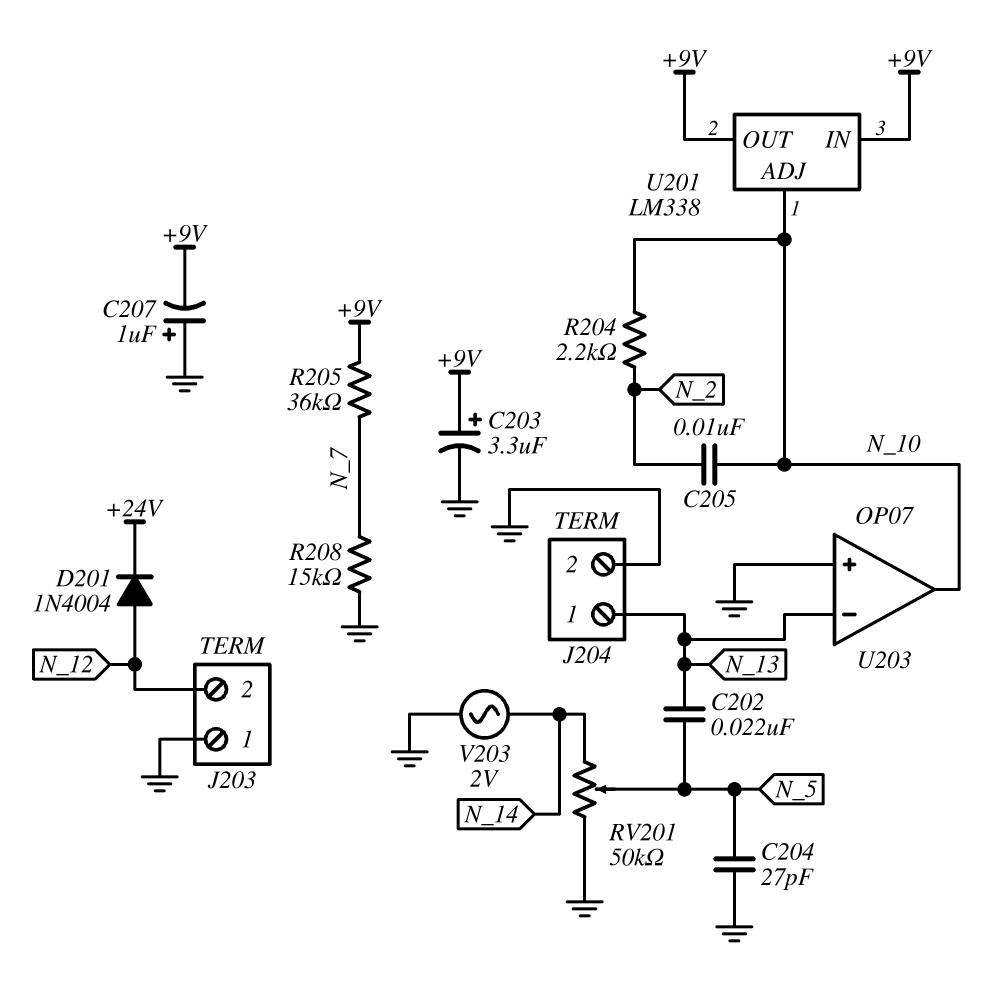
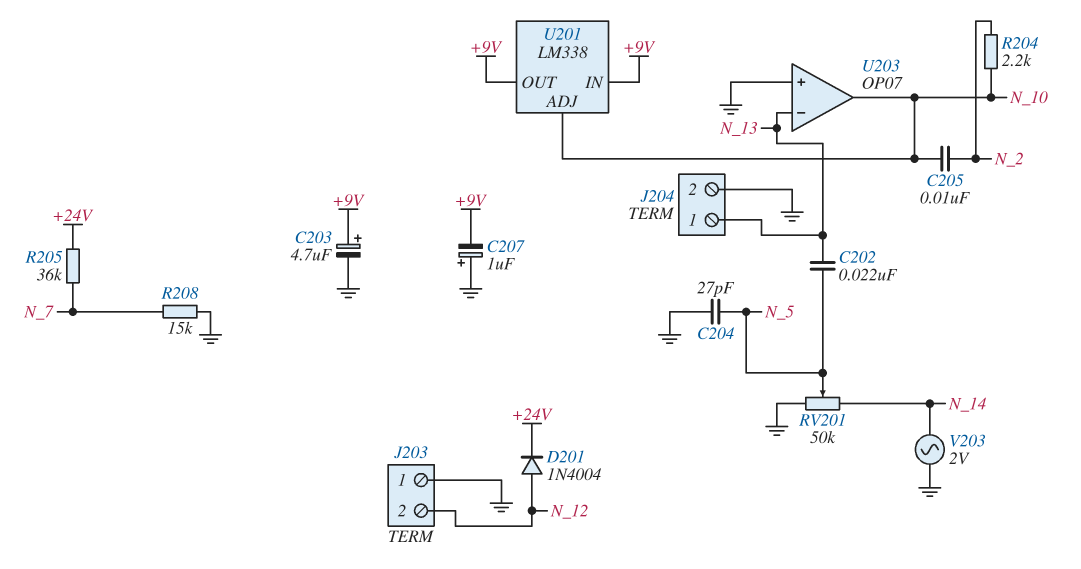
C203: 3.3uF (plus +9V, minus GND) -> 4.7uF (plus +9V, minus GND)
R205: 36k (+9V, N_7) -> 36k (+24V, N_7)

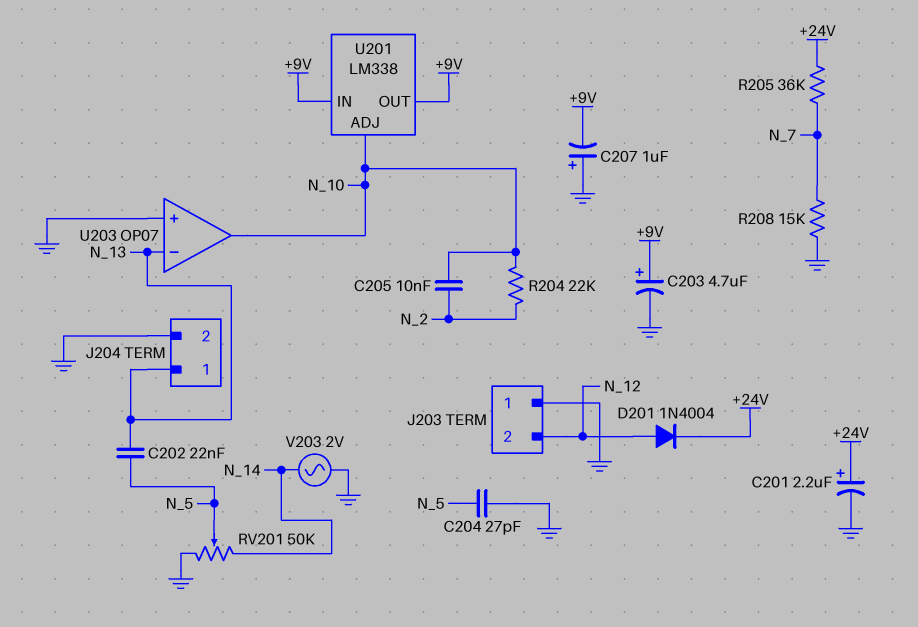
C201: none -> 2.2uF (plus +24V, minus GND)
R204: 2.2k (N_2, N_10) -> 22k (N_2, N_10)

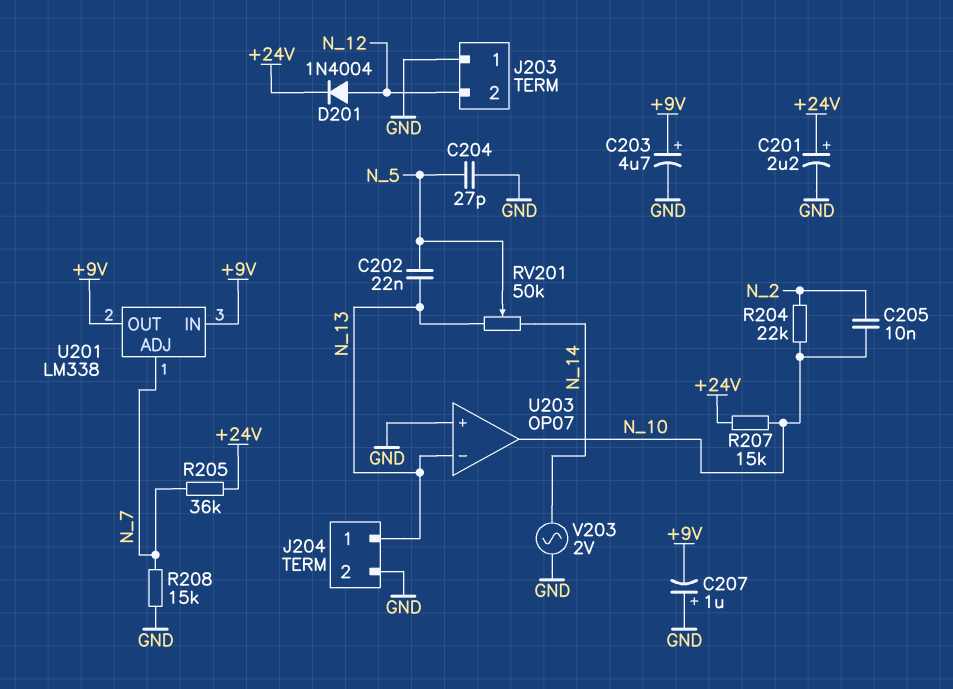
R207: none -> 15k (+24V, N_10)
RV201: 50k (GND, N_14, wiper N_5) -> 50k (N_13, N_14, wiper N_5)
U201 pin ADJ: N_10 -> N_7

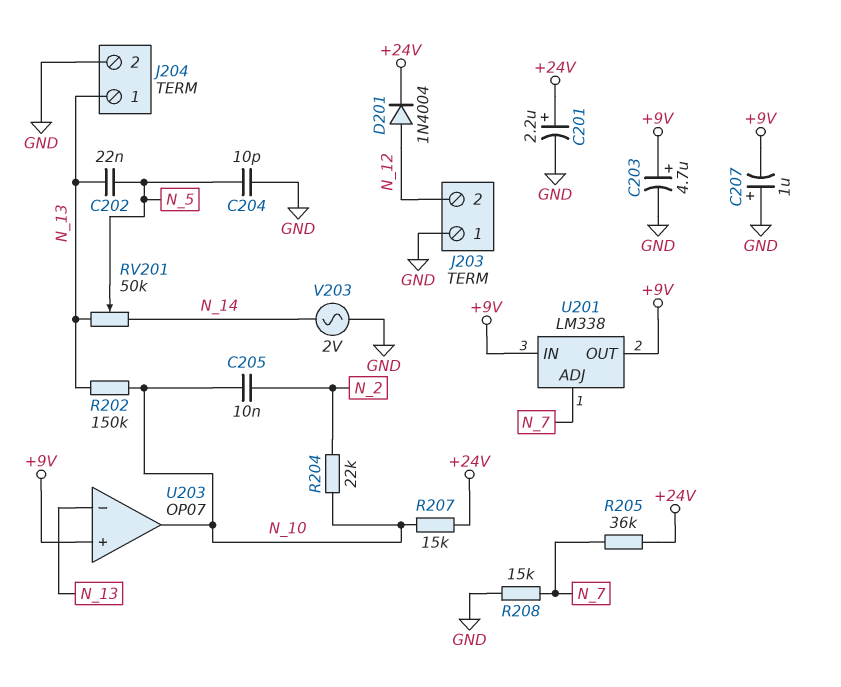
C204: 27pF (GND, N_5) -> 10pF (GND, N_5)
R202: none -> 150k (N_10, N_13)
U203 pin in+: GND -> +9V

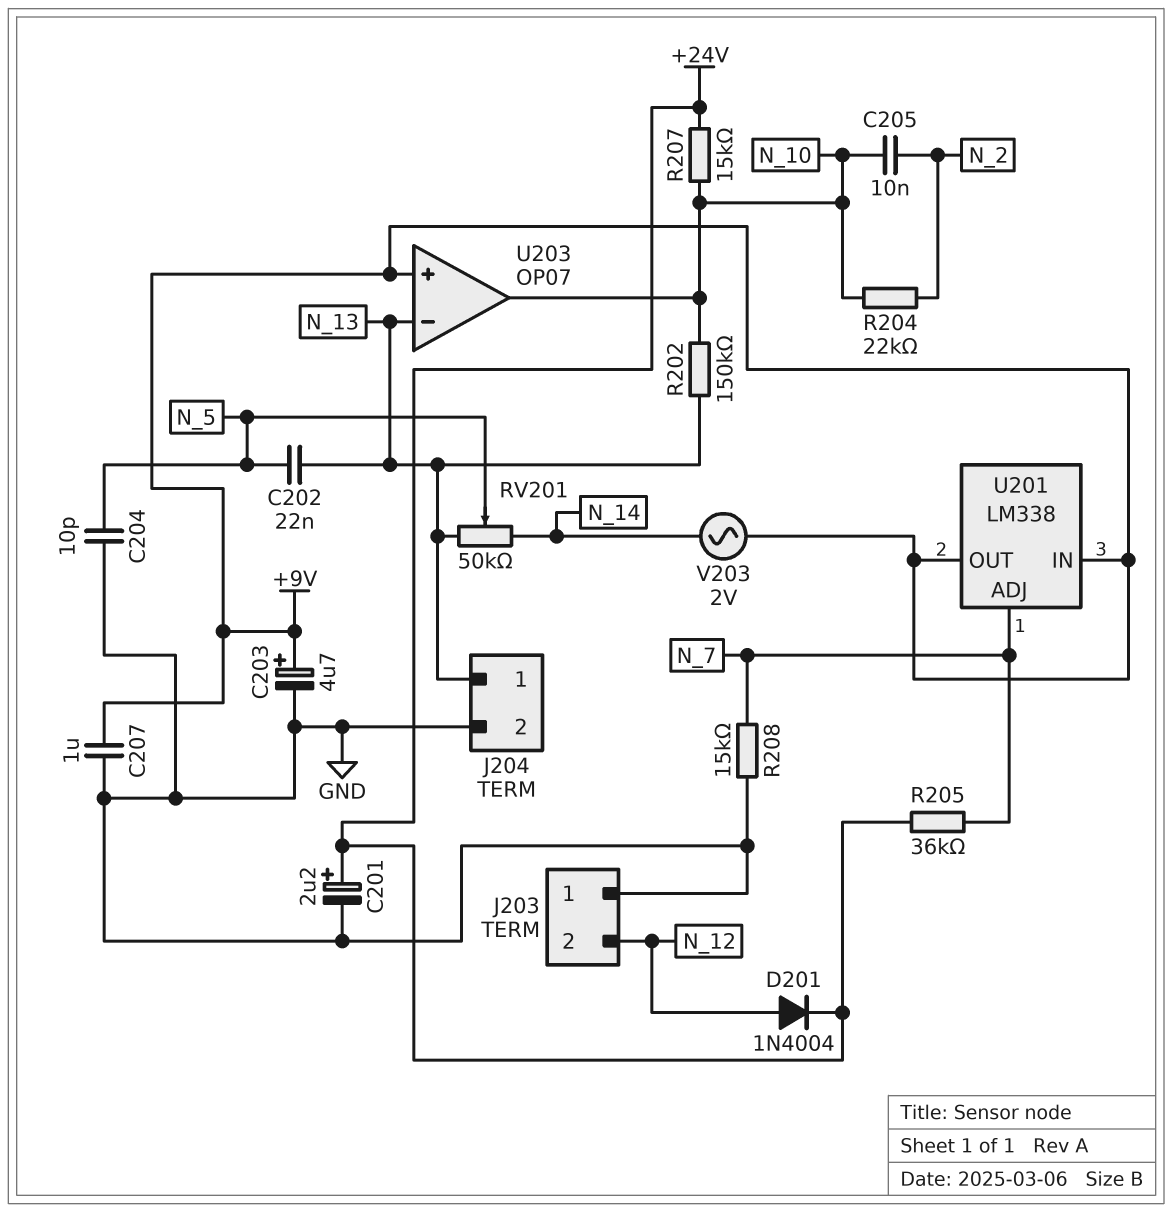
C207: 1uF (plus GND, minus +9V) -> 1uF (+9V, GND)
V203: AC 2V (GND, N_14) -> AC 2V (+9V, N_14)

